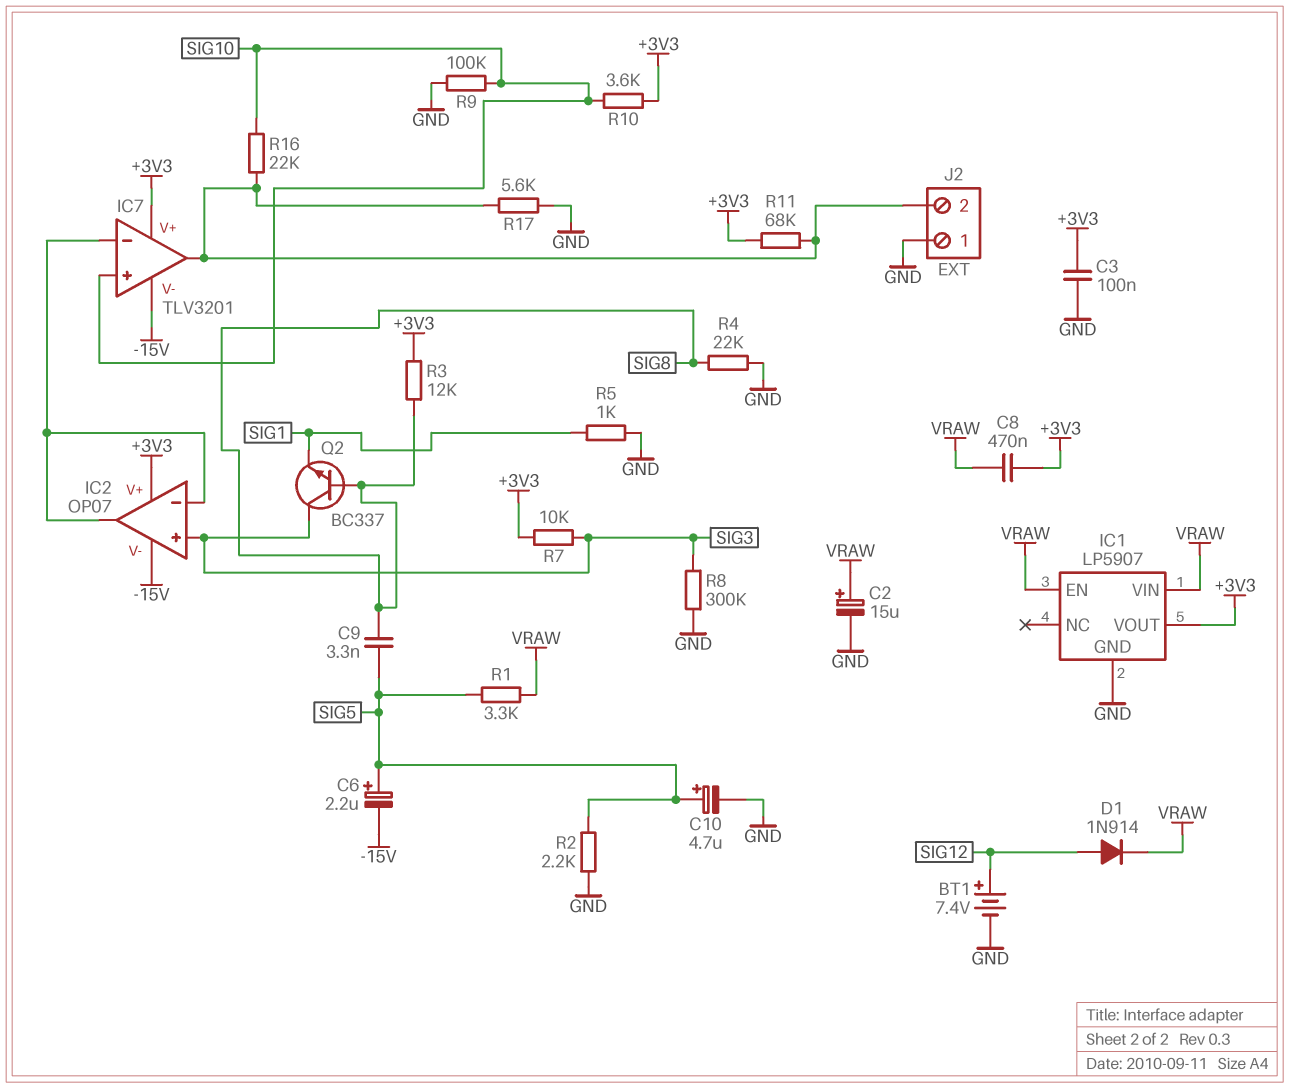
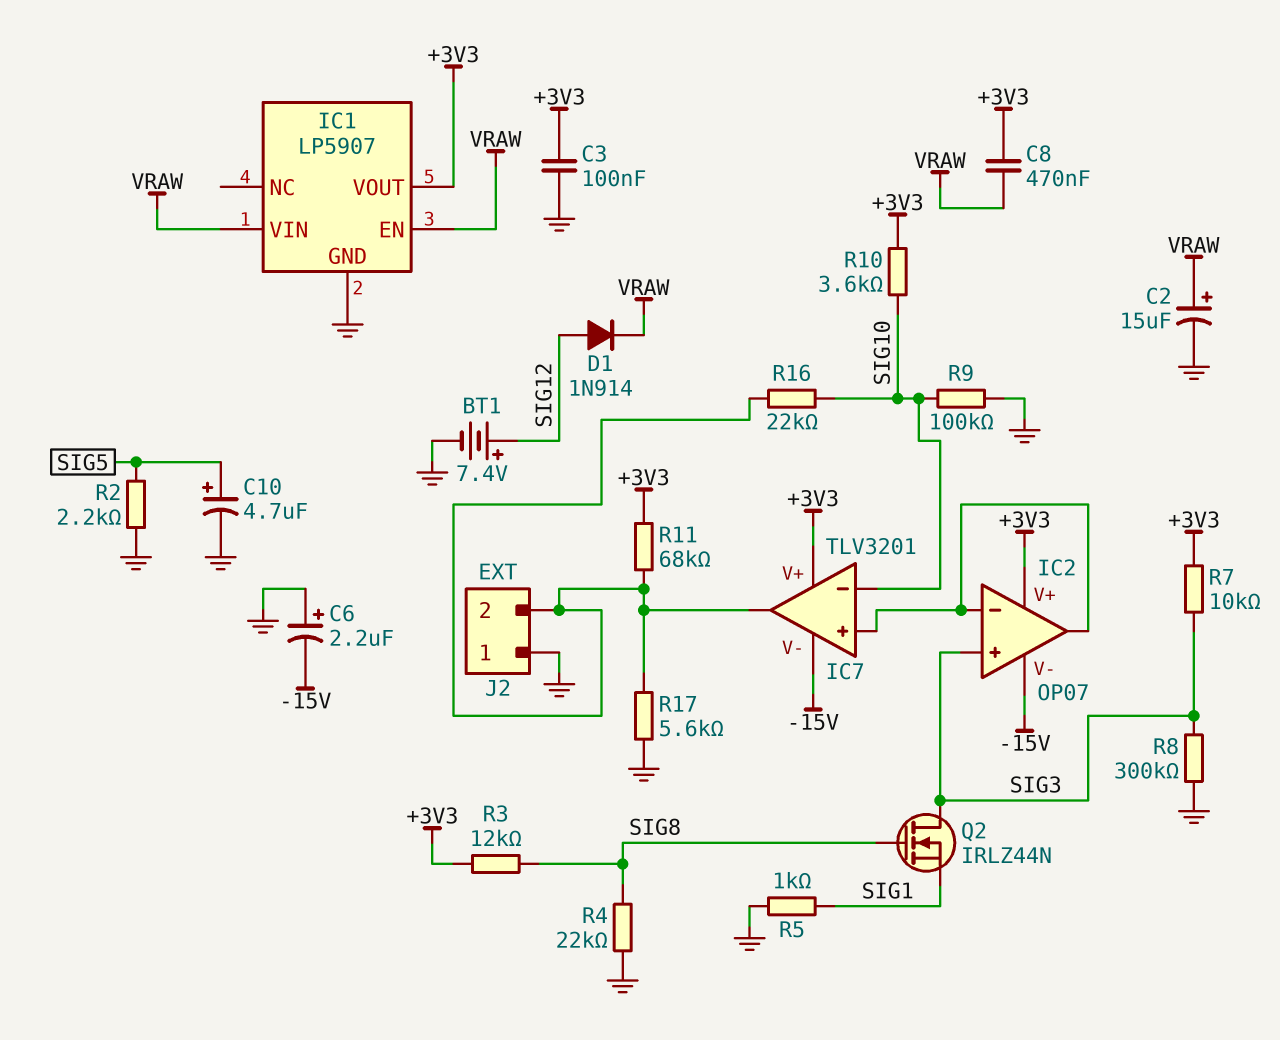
C6: 2.2uF (plus SIG5, minus -15V) -> 2.2uF (plus GND, minus -15V)
C9: 3.3nF (SIG5, SIG8) -> none
IC7 pin in+: SIG10 -> IC2/in-
IC7 pin in-: IC2/in- -> SIG10
Q2: NPN BC337 (B SIG8, C SIG3, E SIG1) -> NMOS IRLZ44N (G SIG8, D SIG3, S SIG1)
R1: 3.3k (SIG5, VRAW) -> none

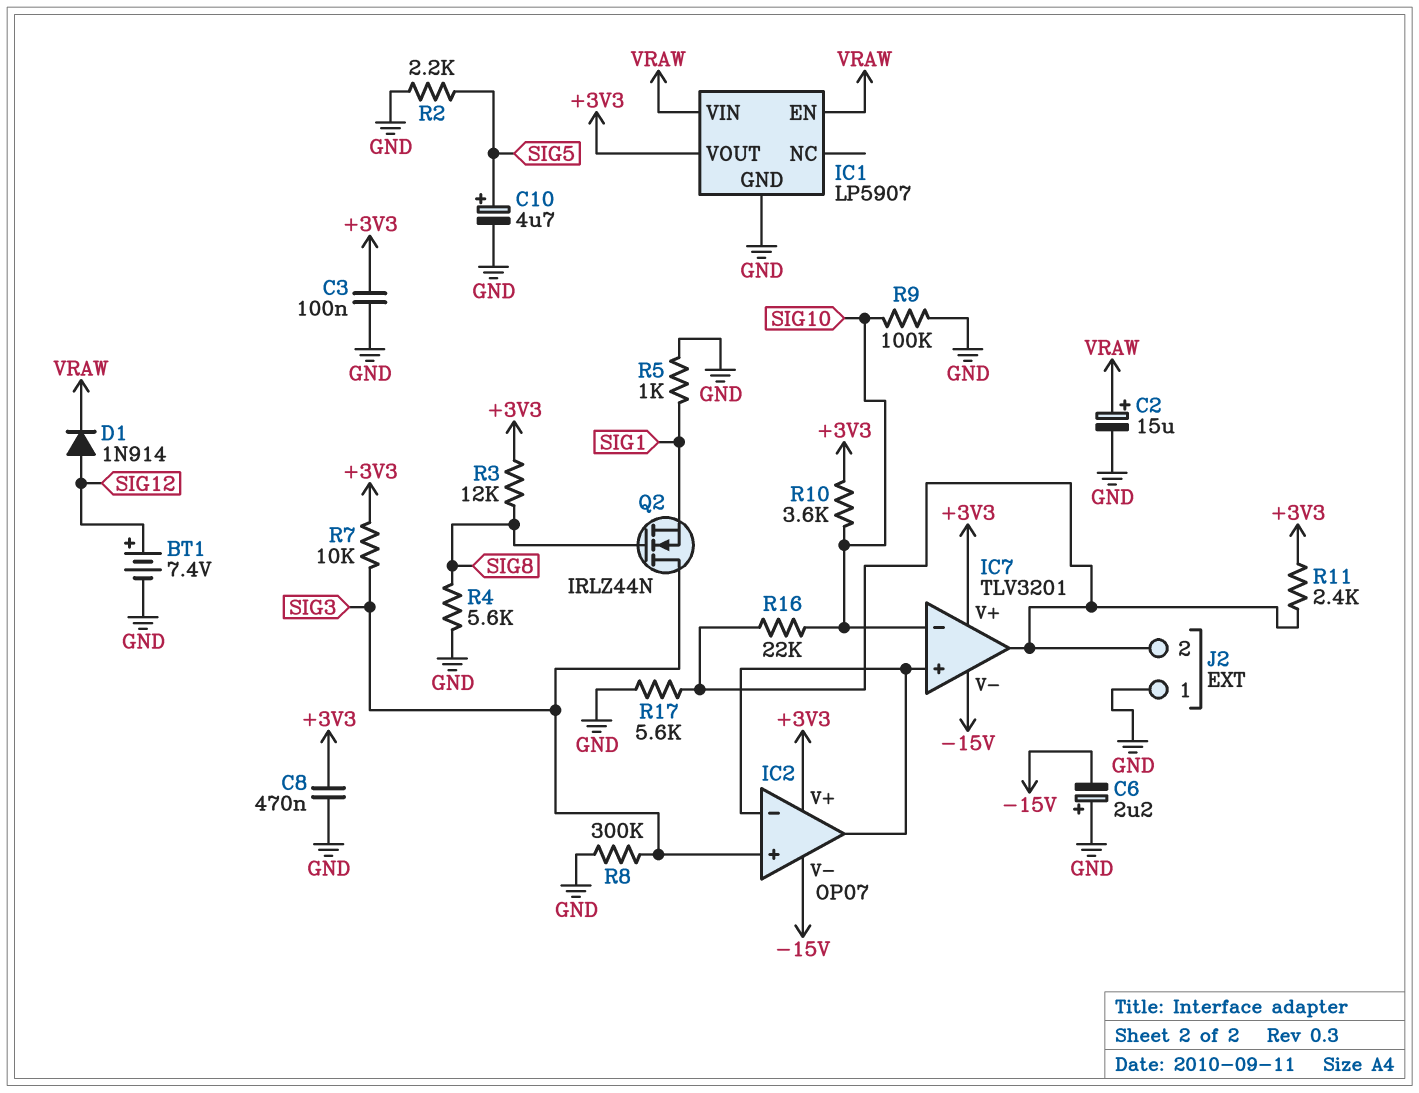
C8: 470nF (+3V3, VRAW) -> 470nF (+3V3, GND)
R4: 22k (GND, SIG8) -> 5.6k (GND, SIG8)
R11: 68k (+3V3, IC7/out) -> 2.4k (+3V3, IC7/out)

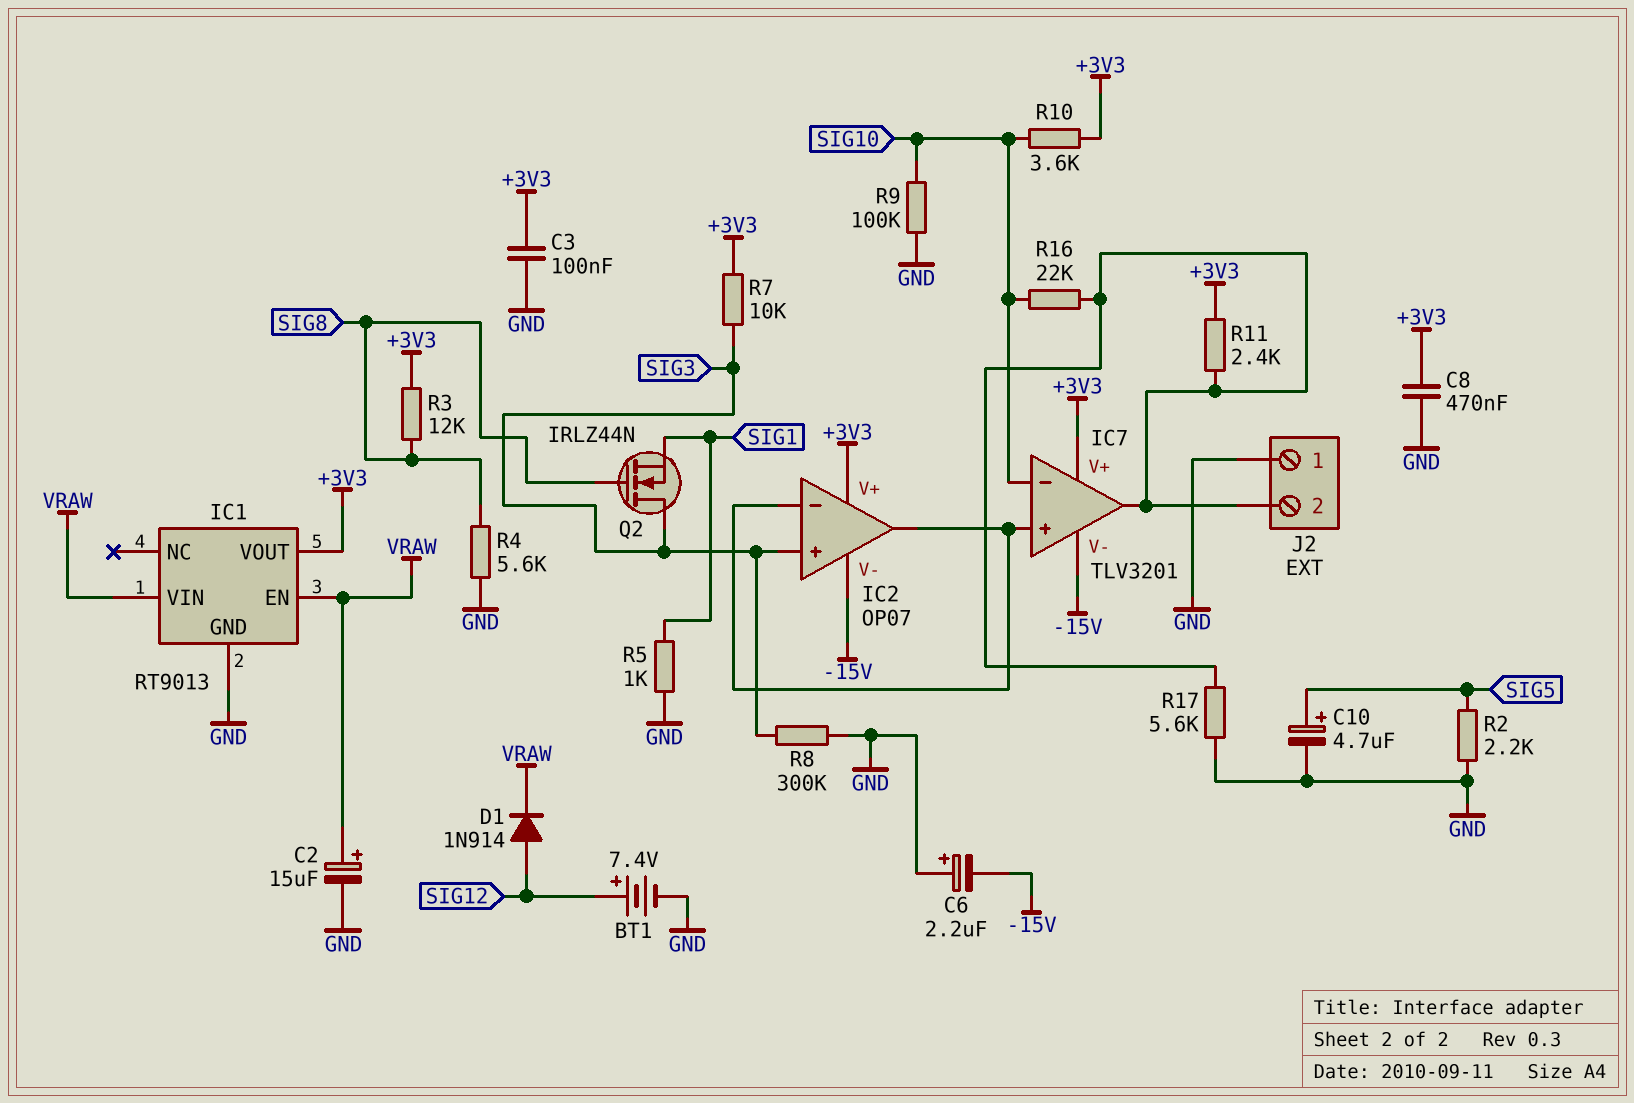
IC1: LP5907 -> RT9013

